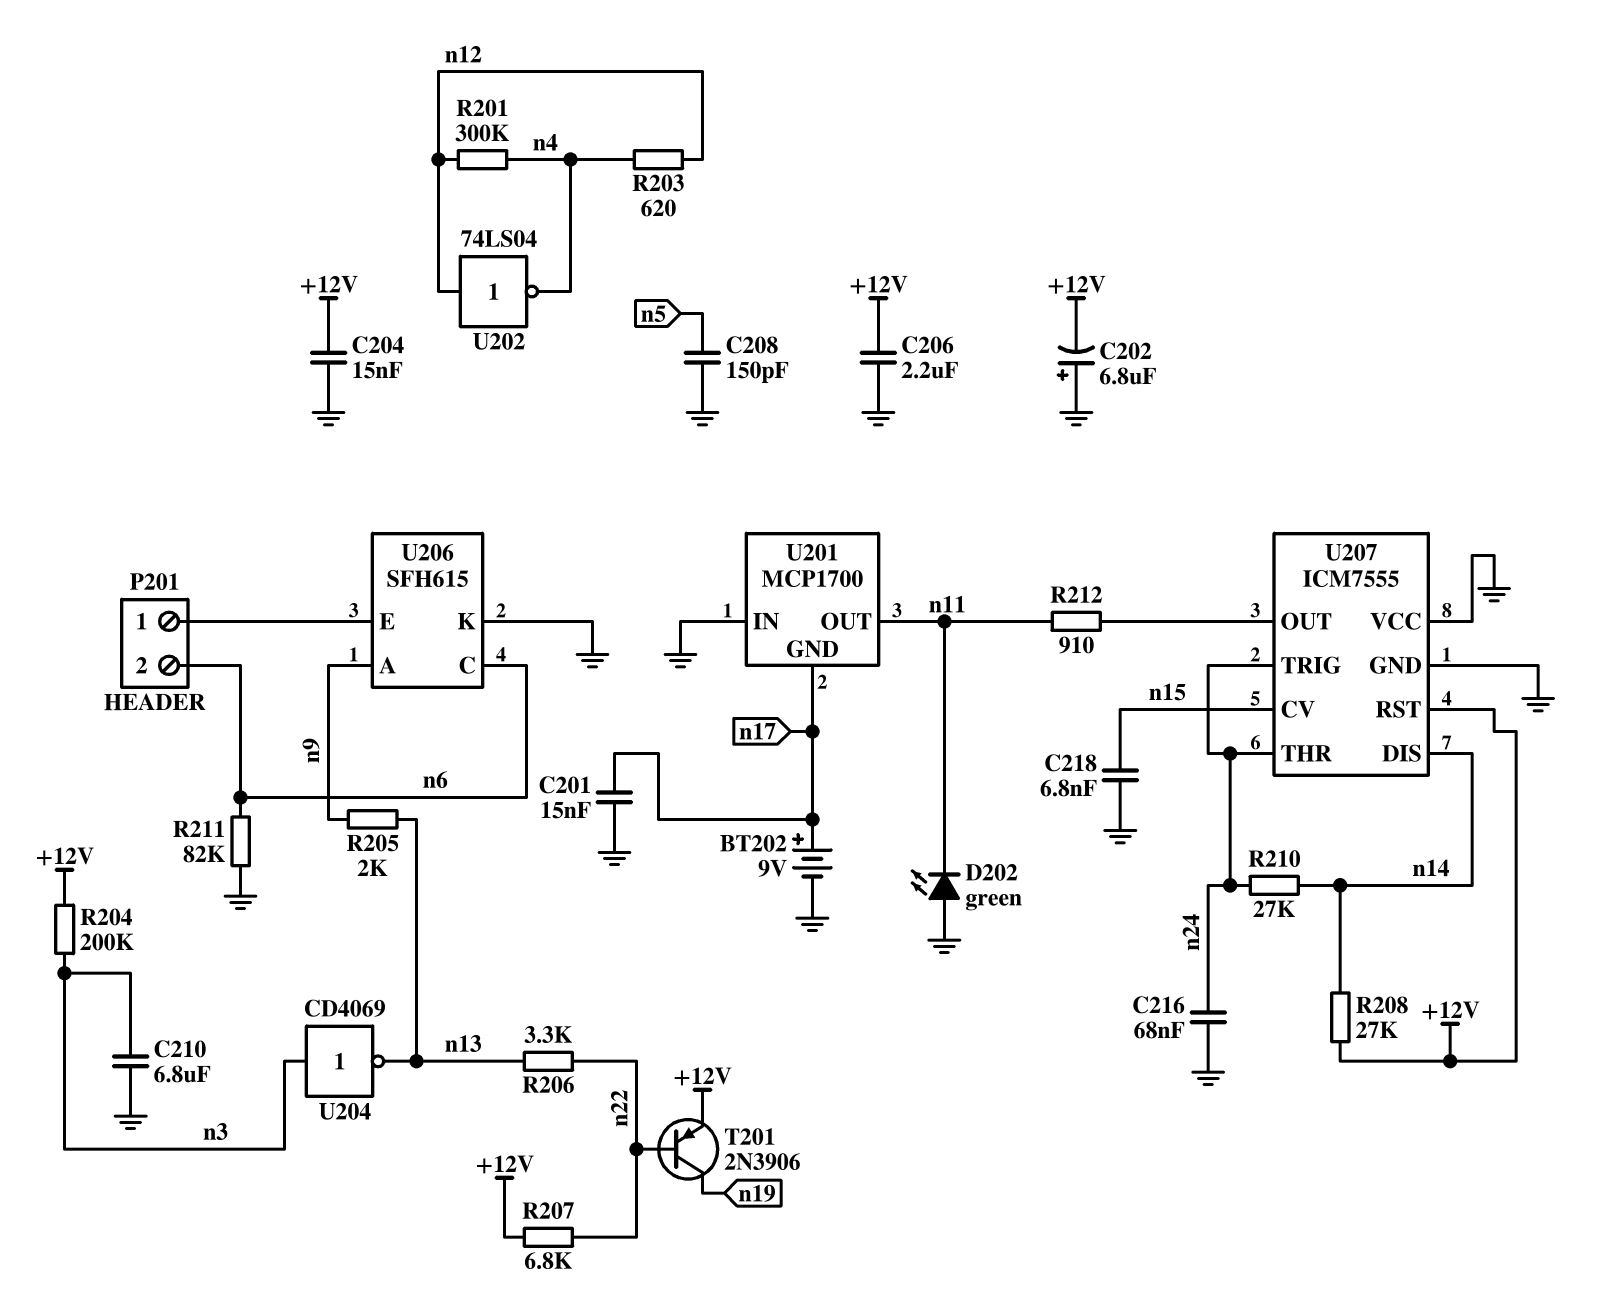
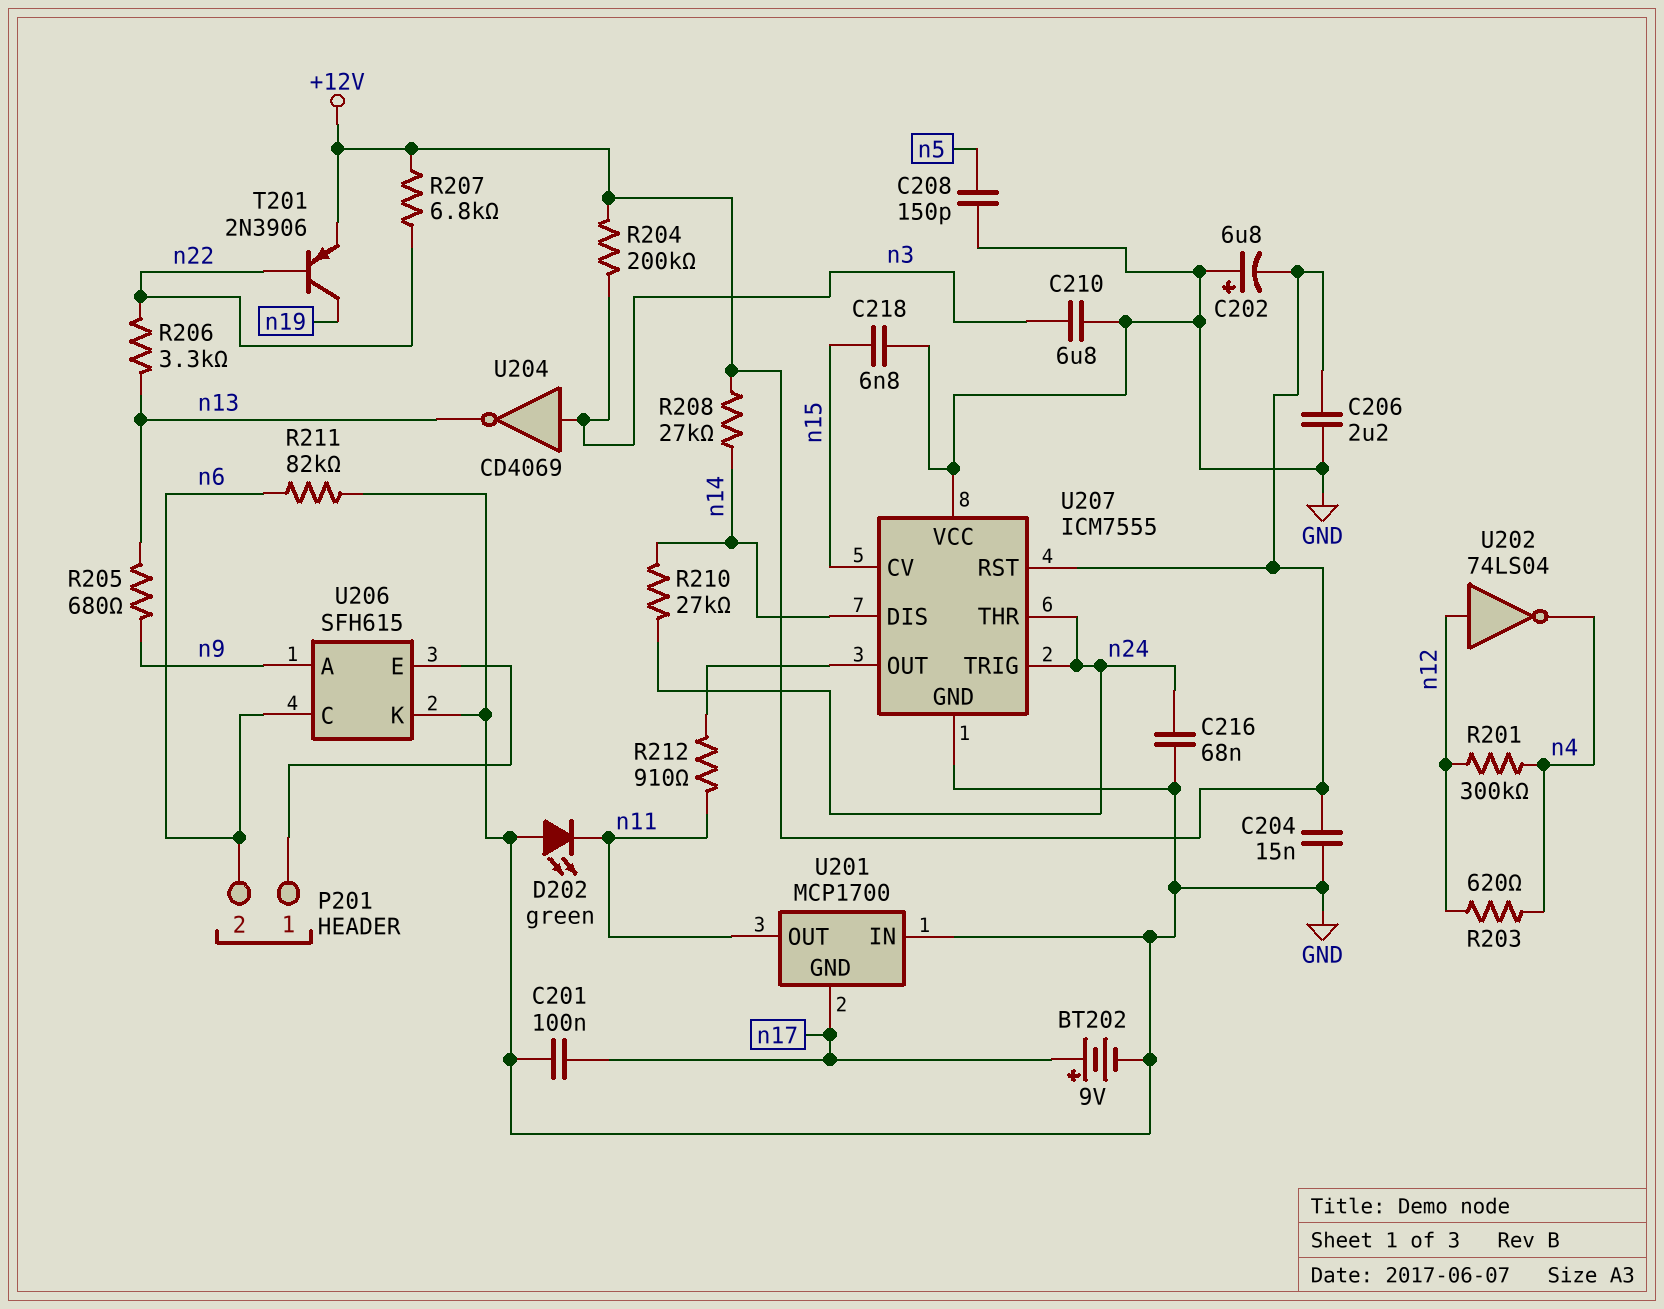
C201: 15nF (GND, n17) -> 100nF (GND, n17)
R205: 2k (n9, n13) -> 680 (n9, n13)

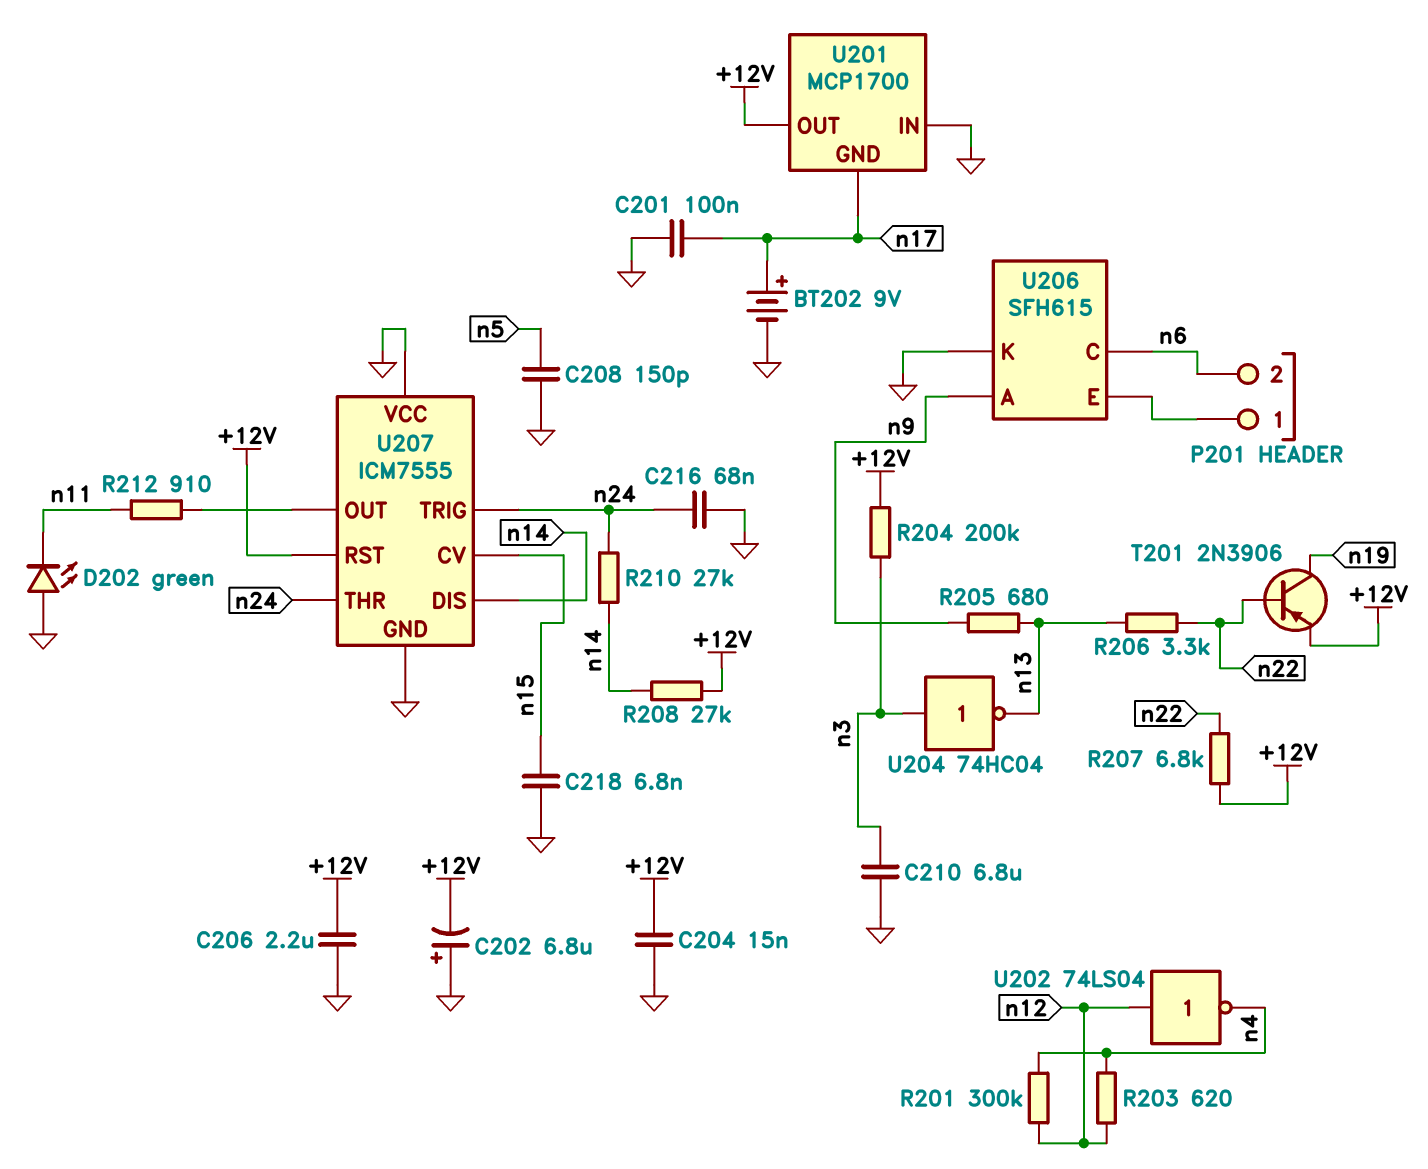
R211: 82k (GND, n6) -> none
U201 pin OUT: n11 -> +12V
U204: NOT CD4069 (in n3, out n13) -> NOT 74HC04 (in n3, out n13)

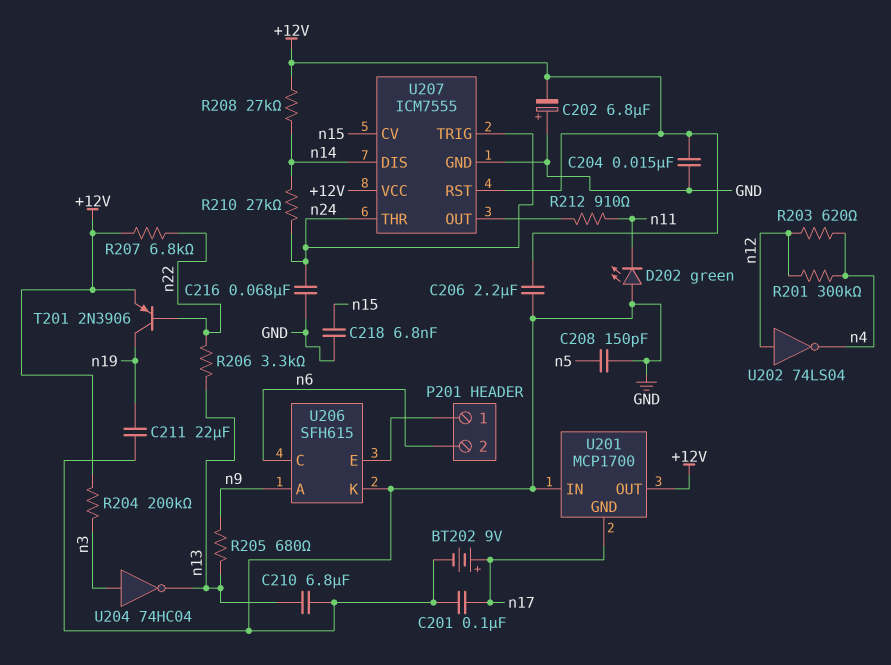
C210: 6.8uF (GND, n3) -> 6.8uF (GND, n13)
C211: none -> 22uF (GND, n19)
U207 pin VCC: GND -> +12V

